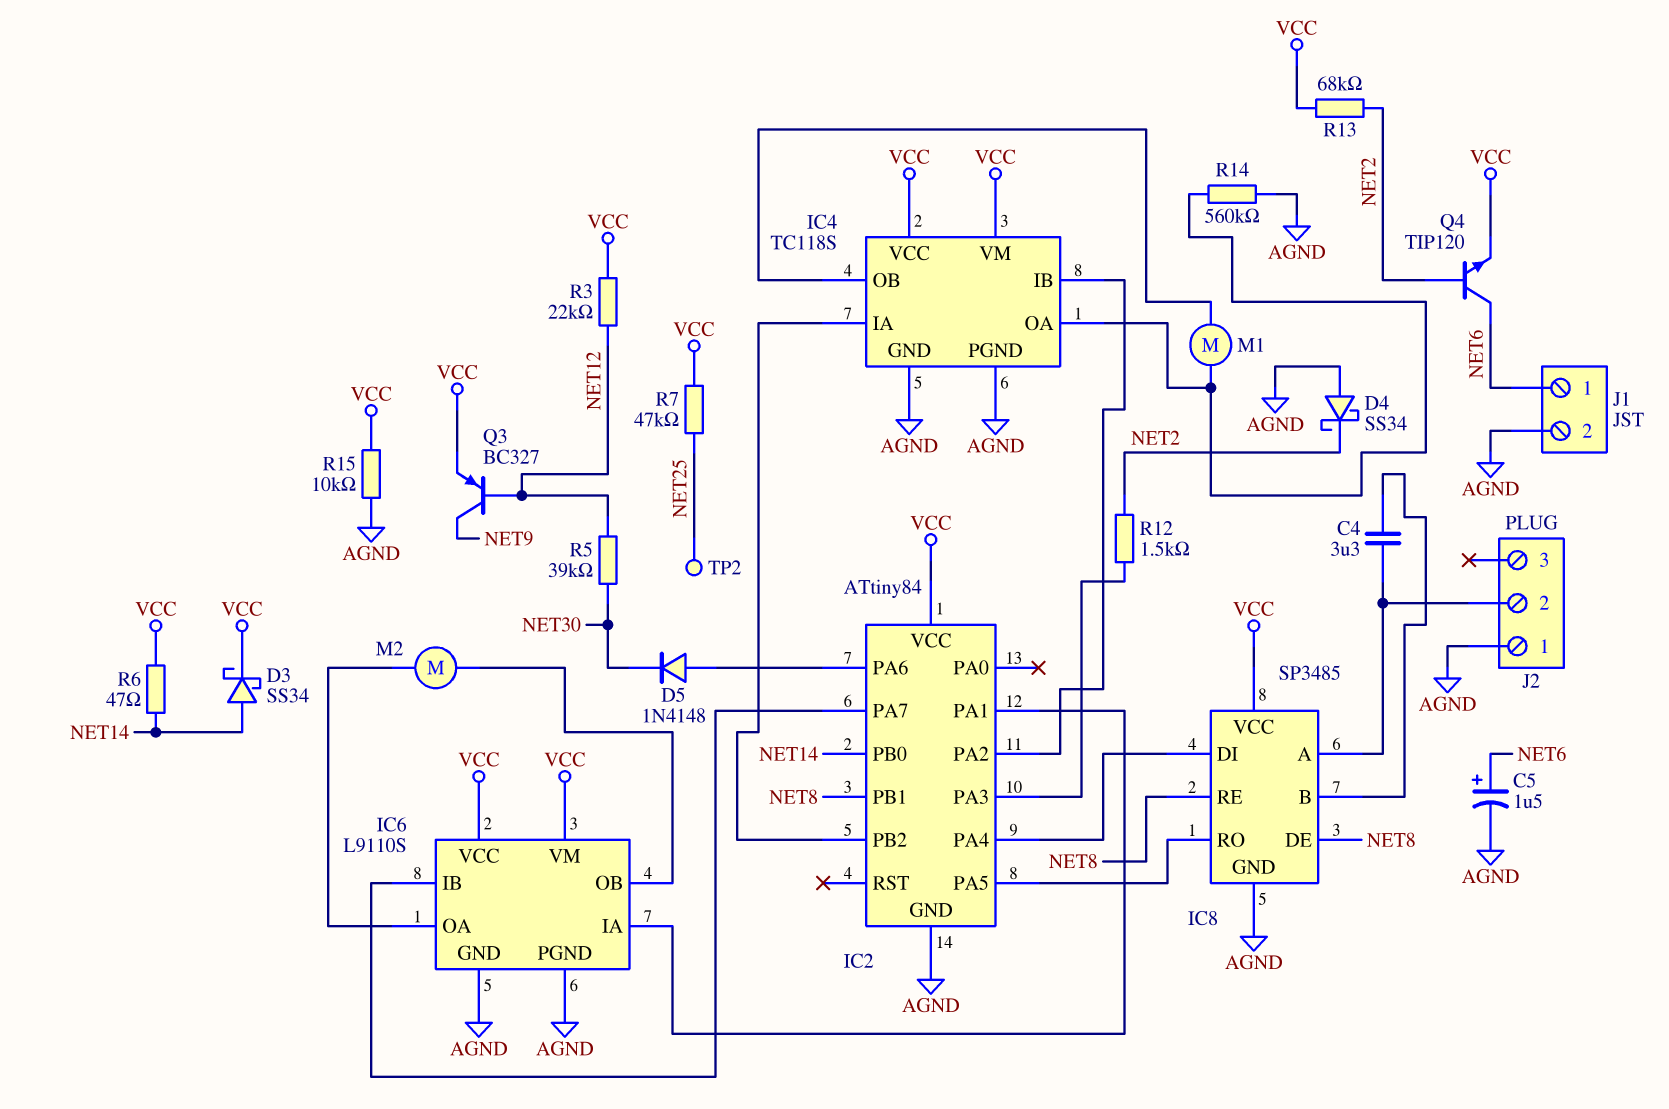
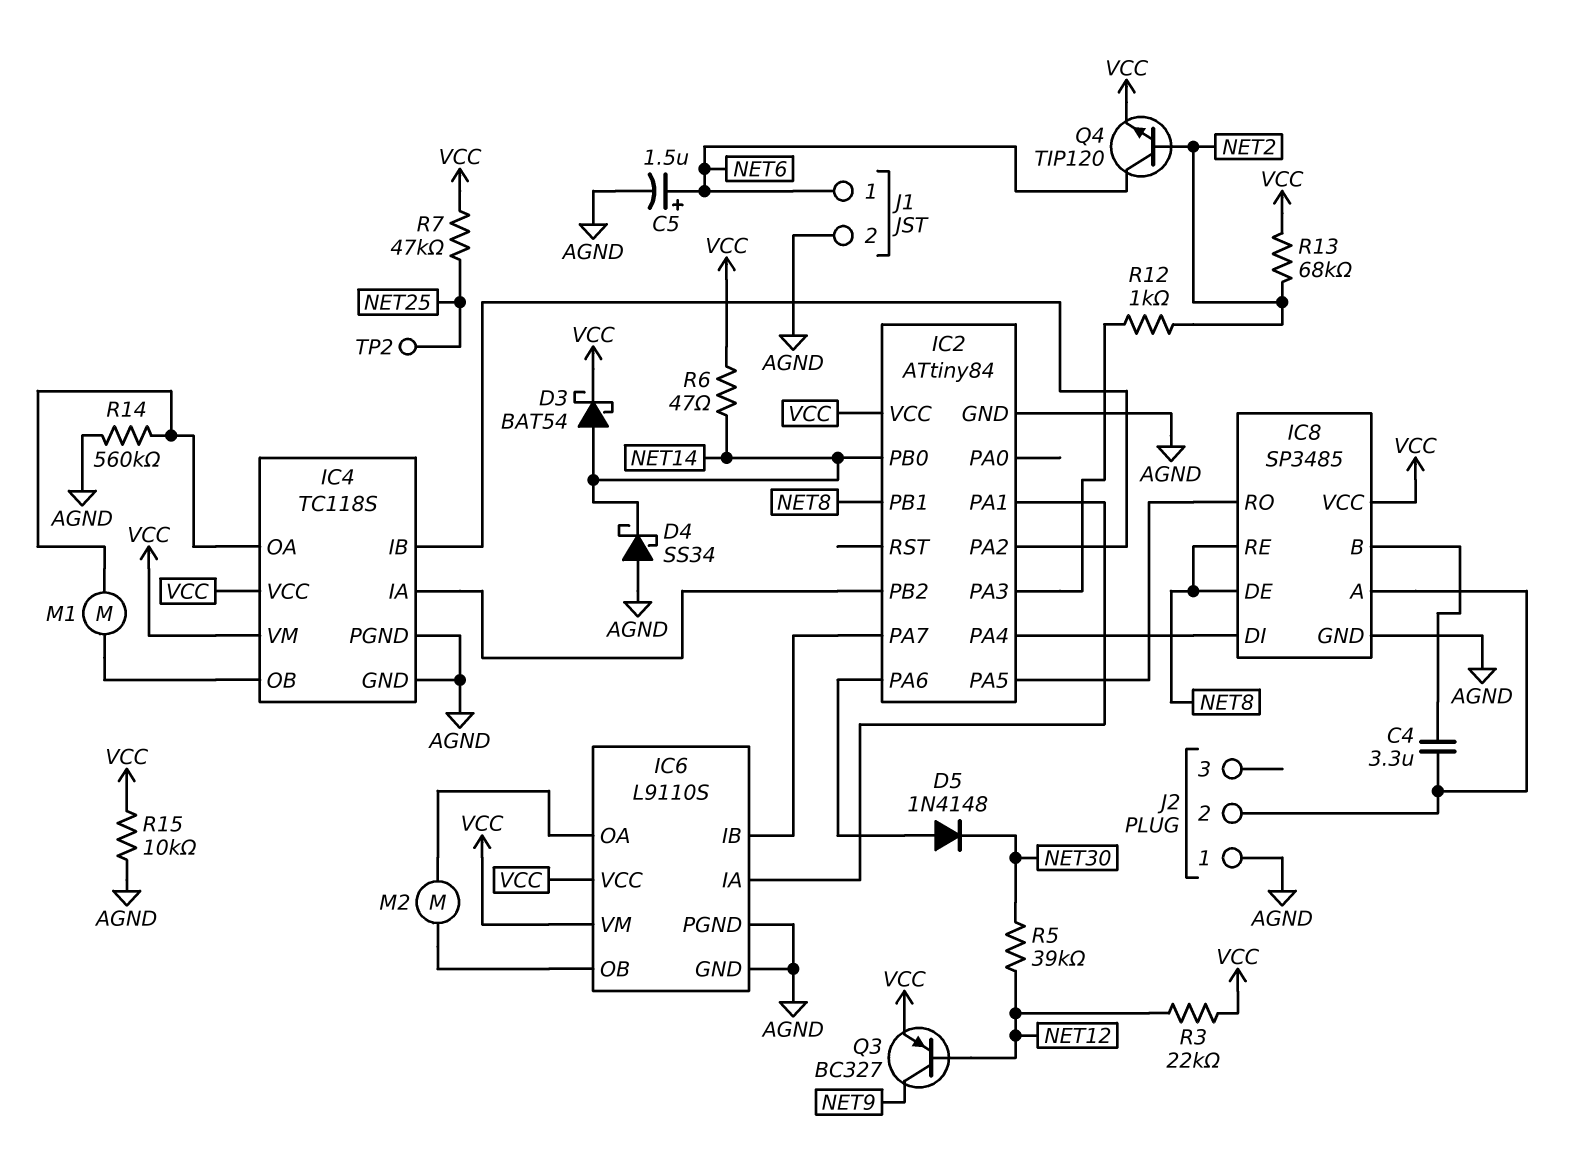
D3: schottky SS34 (A NET14, K VCC) -> schottky BAT54 (A NET14, K VCC)
D4: schottky SS34 (A AGND, K NET2) -> schottky SS34 (A AGND, K NET14)
R12: 1.5k (IC2/PA3, NET2) -> 1k (IC2/PA3, NET2)

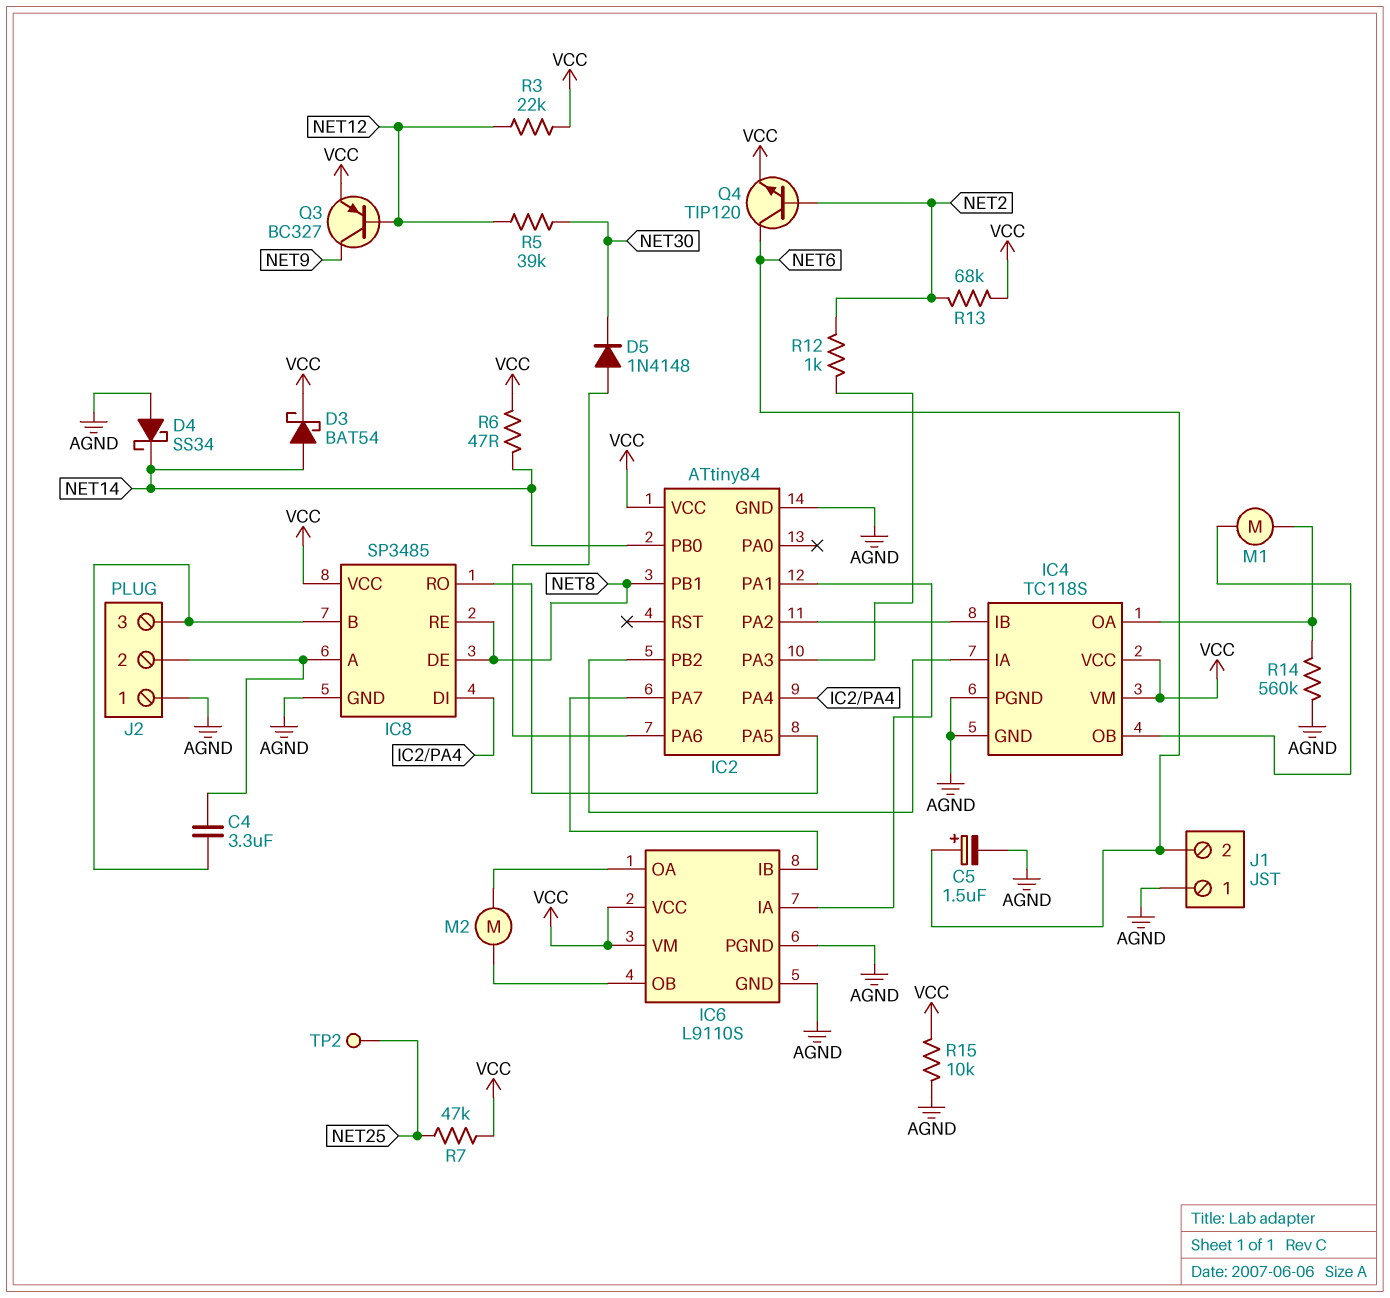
J1 pin 1: NET6 -> AGND
J1 pin 2: AGND -> NET6
J2 pin 3: none -> IC8/B

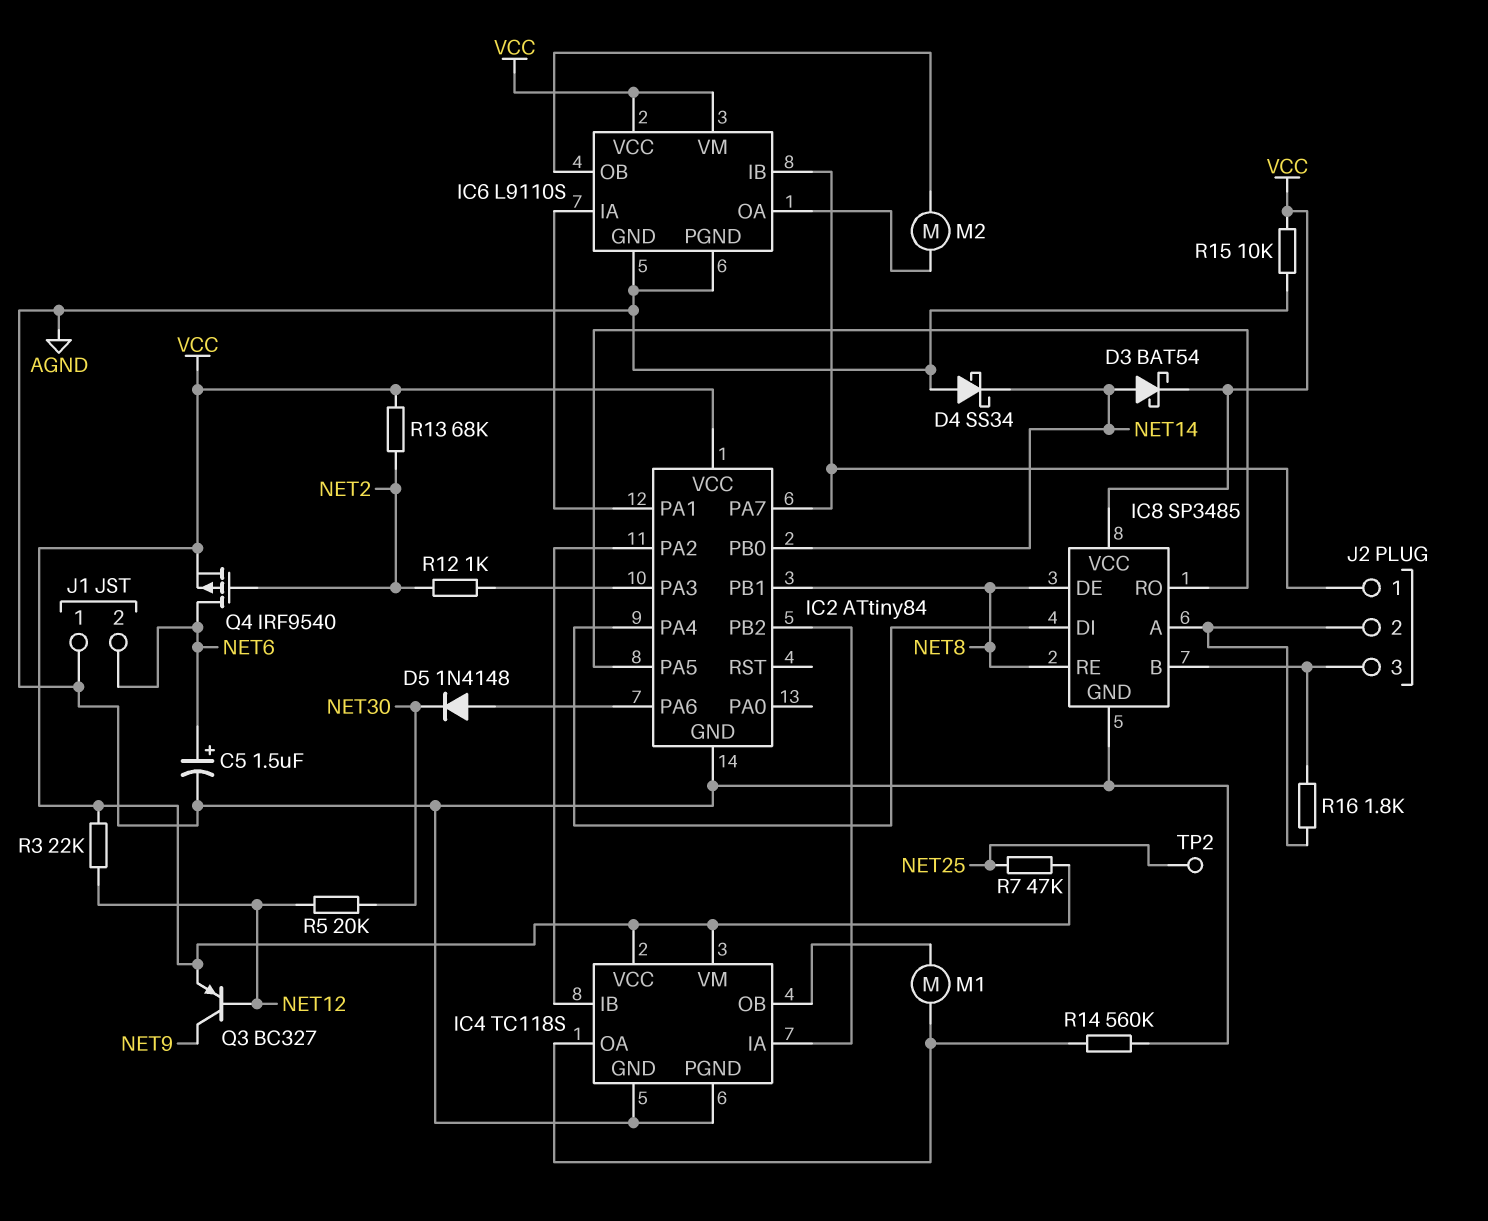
C4: 3.3uF (IC8/A, IC8/B) -> none
J2 pin 1: AGND -> IC2/PA7
Q4: NPN TIP120 (B NET2, C NET6, E VCC) -> PMOS IRF9540 (G NET2, D NET6, S VCC)
R5: 39k (NET12, NET30) -> 20k (NET12, NET30)
R6: 47 (NET14, VCC) -> none
R16: none -> 1.8k (IC8/A, IC8/B)

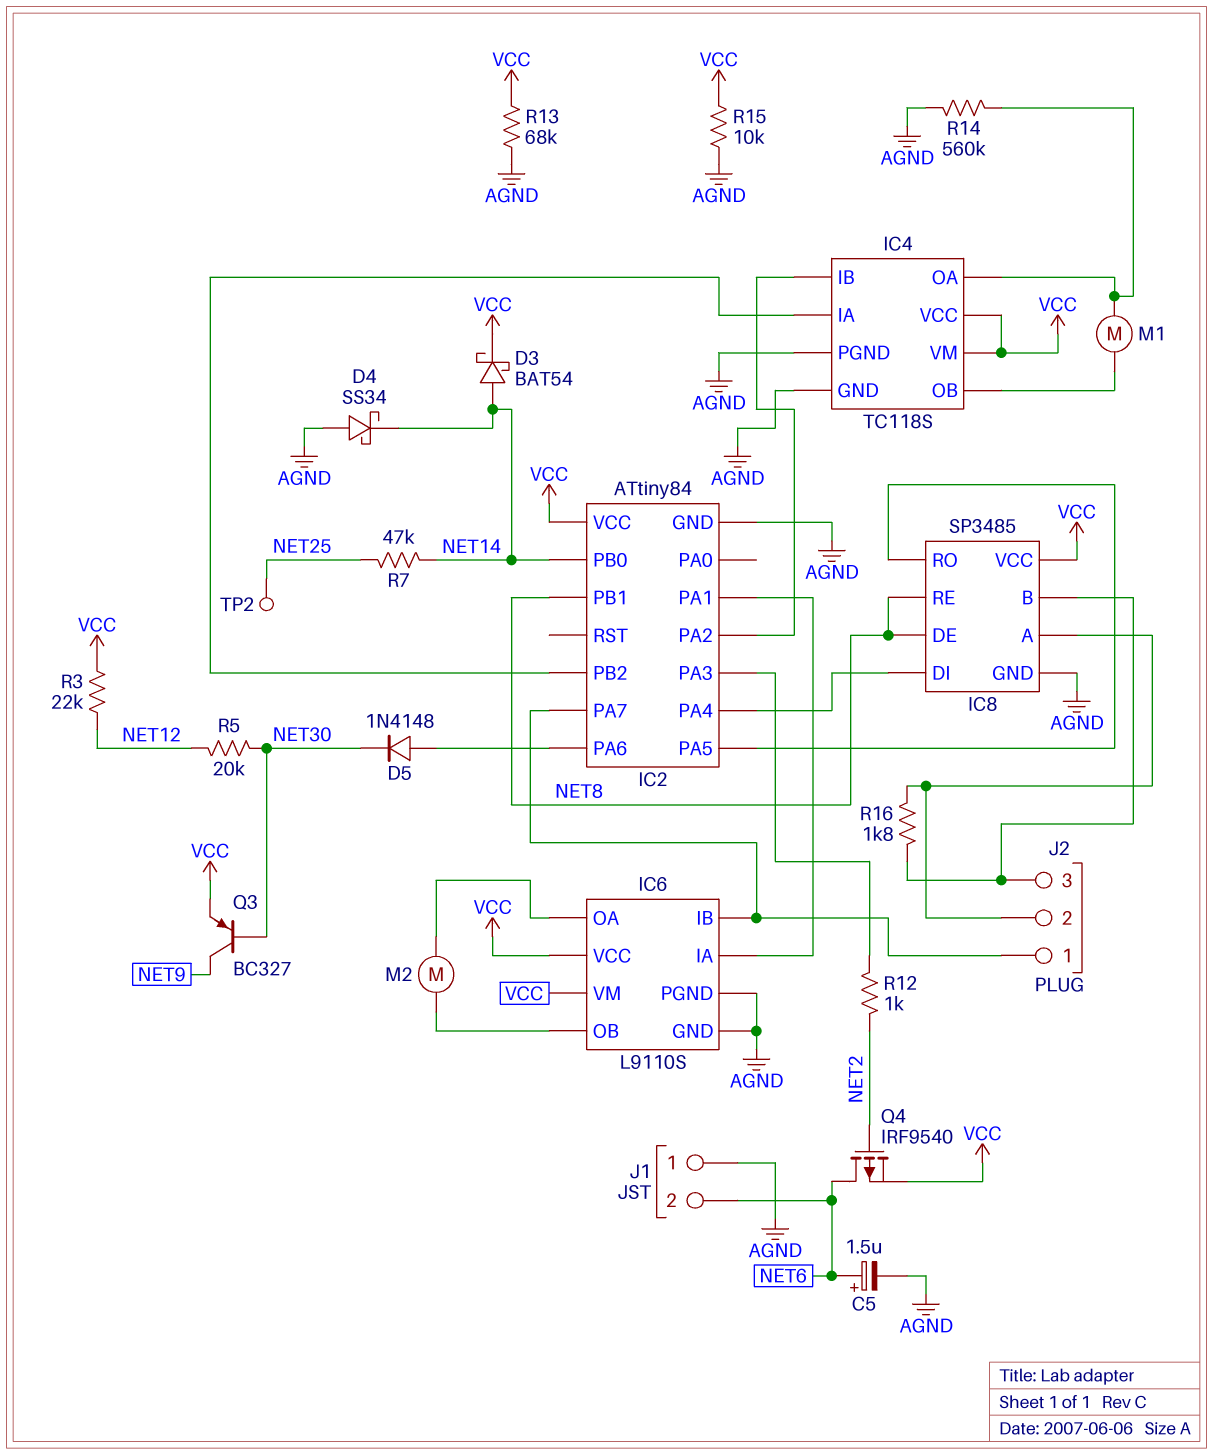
Q3: PNP BC327 (B NET12, C NET9, E VCC) -> PNP BC327 (B NET30, C NET9, E VCC)
R7: 47k (NET25, VCC) -> 47k (NET14, NET25)
R13: 68k (NET2, VCC) -> 68k (AGND, VCC)

